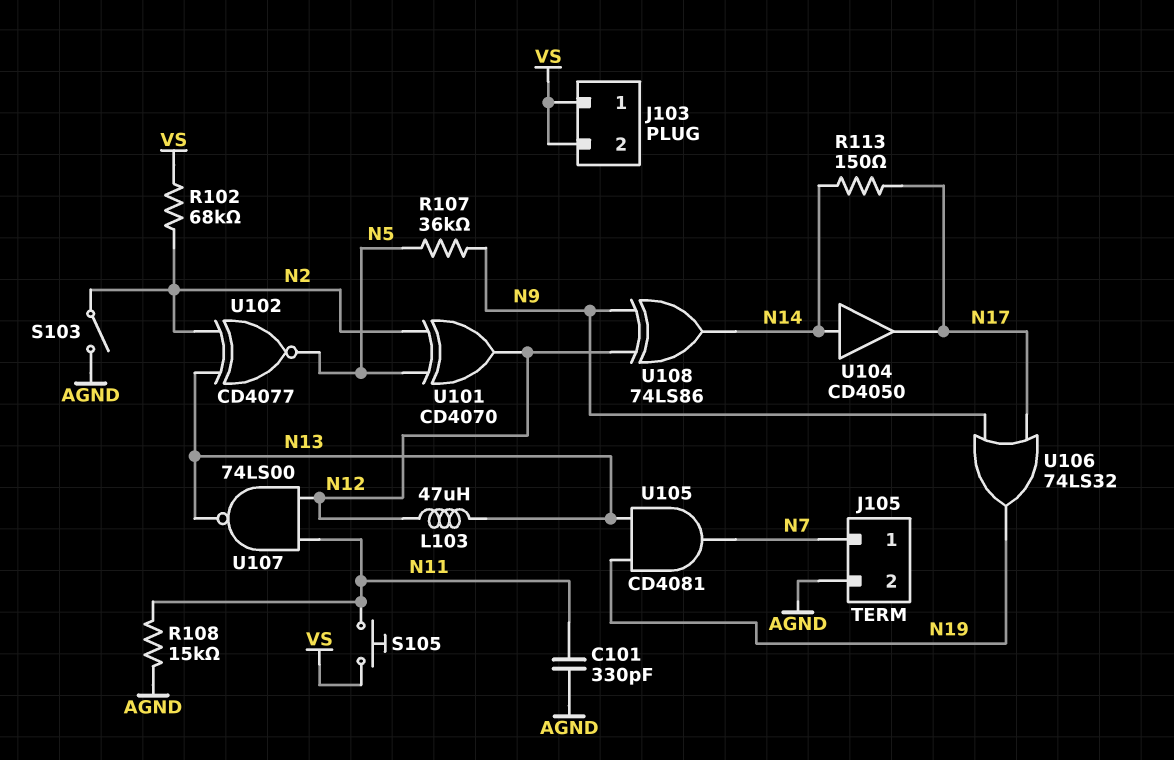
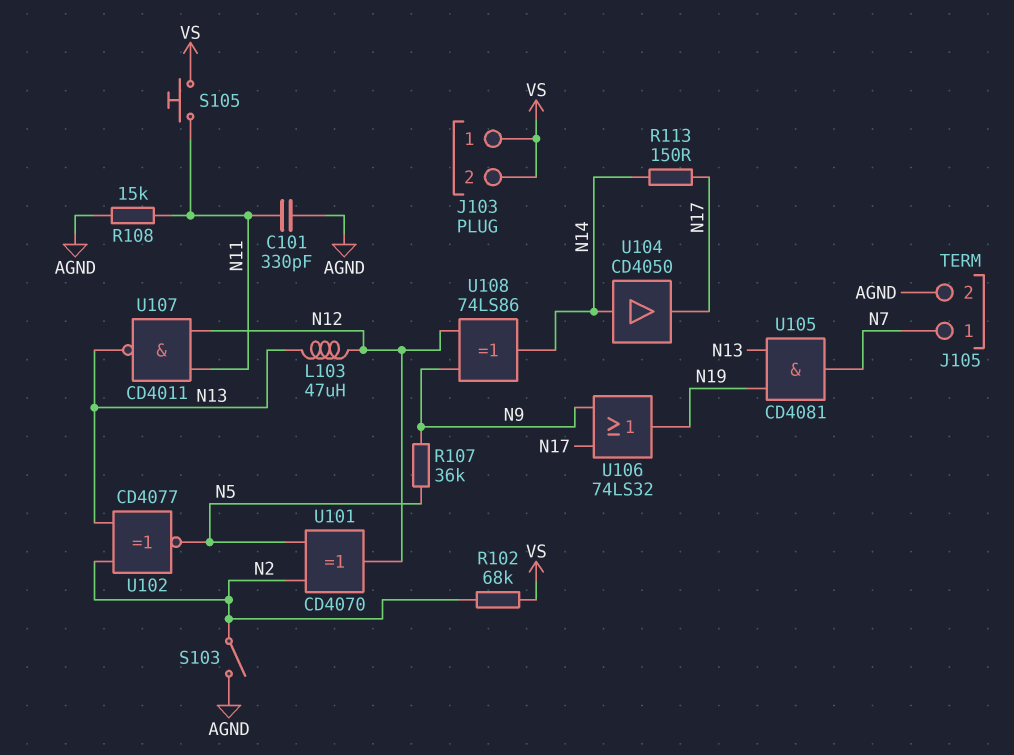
U107: NAND 74LS00 (in N11, in N12, out N13) -> NAND CD4011 (in N11, in N12, out N13)

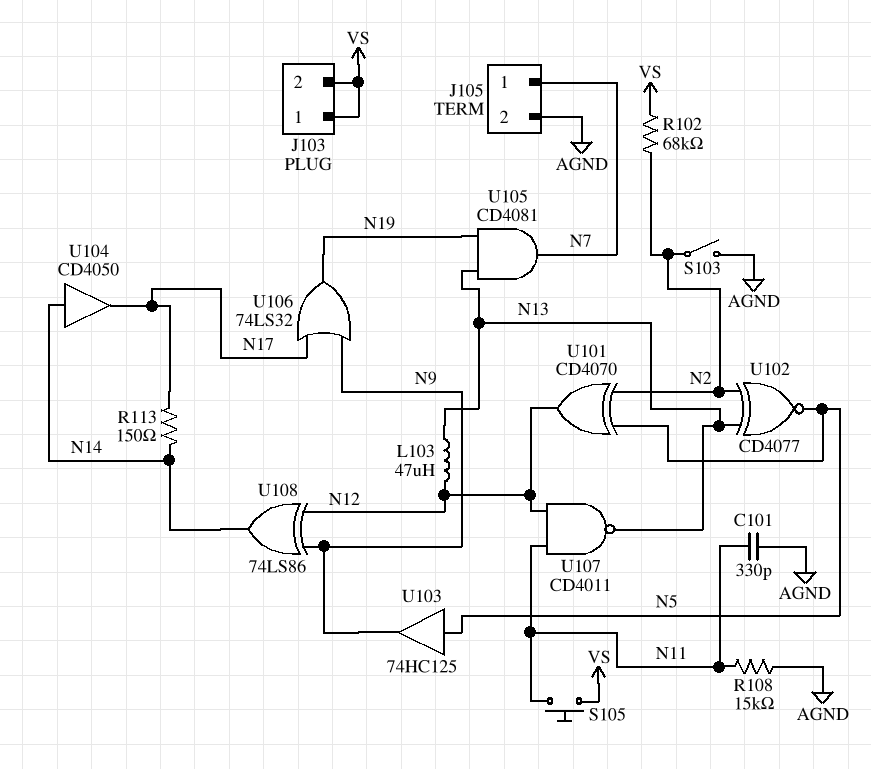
R107: 36k (N5, N9) -> none
U103: none -> buffer 74HC125 (in N5, out N9)

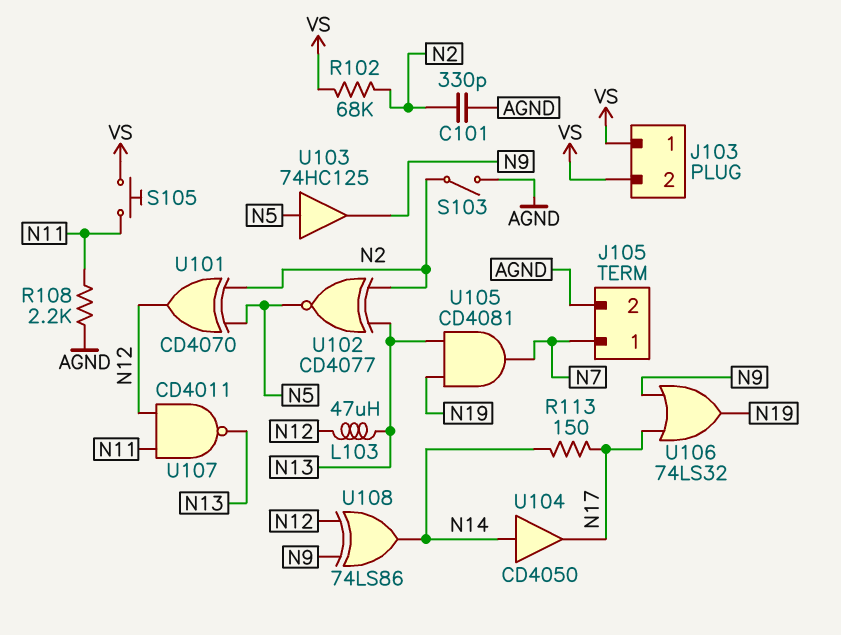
C101: 330pF (AGND, N11) -> 330pF (AGND, N2)
R108: 15k (AGND, N11) -> 2.2k (AGND, N11)

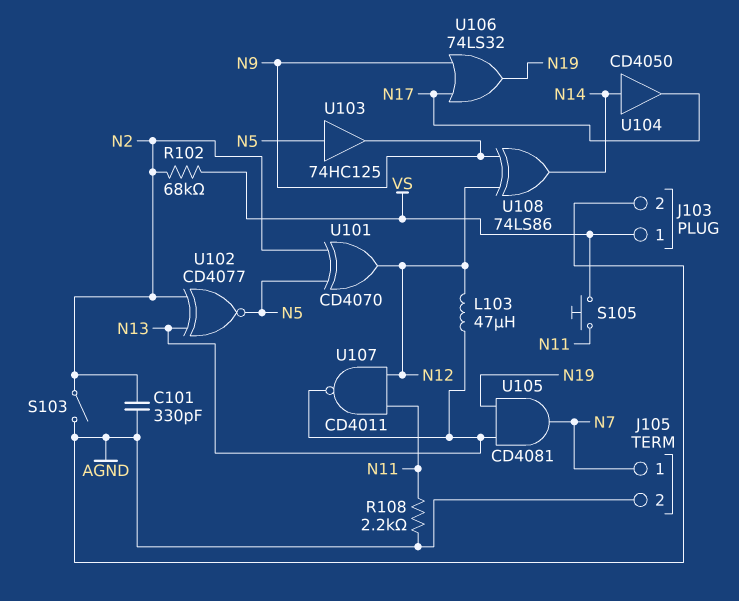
J103 pin 2: VS -> AGND
R113: 150 (N14, N17) -> none

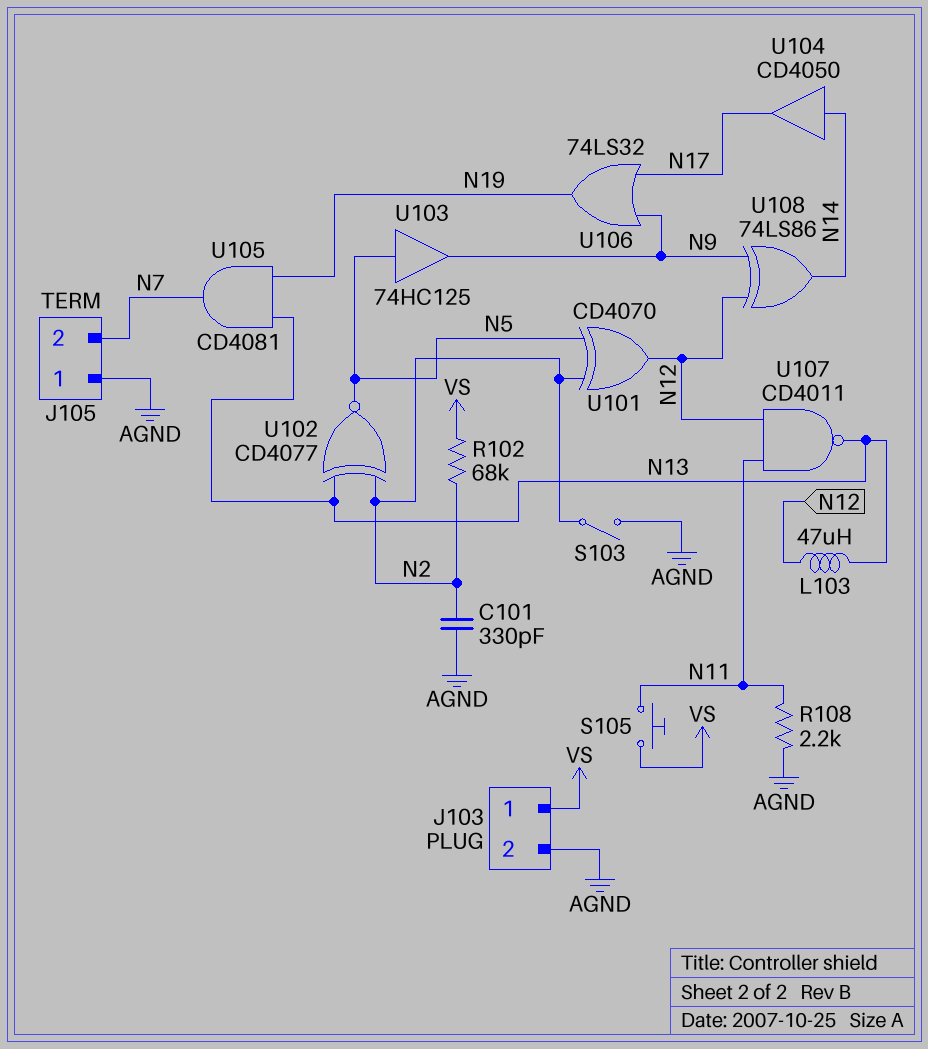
J105 pin 1: N7 -> AGND
J105 pin 2: AGND -> N7

